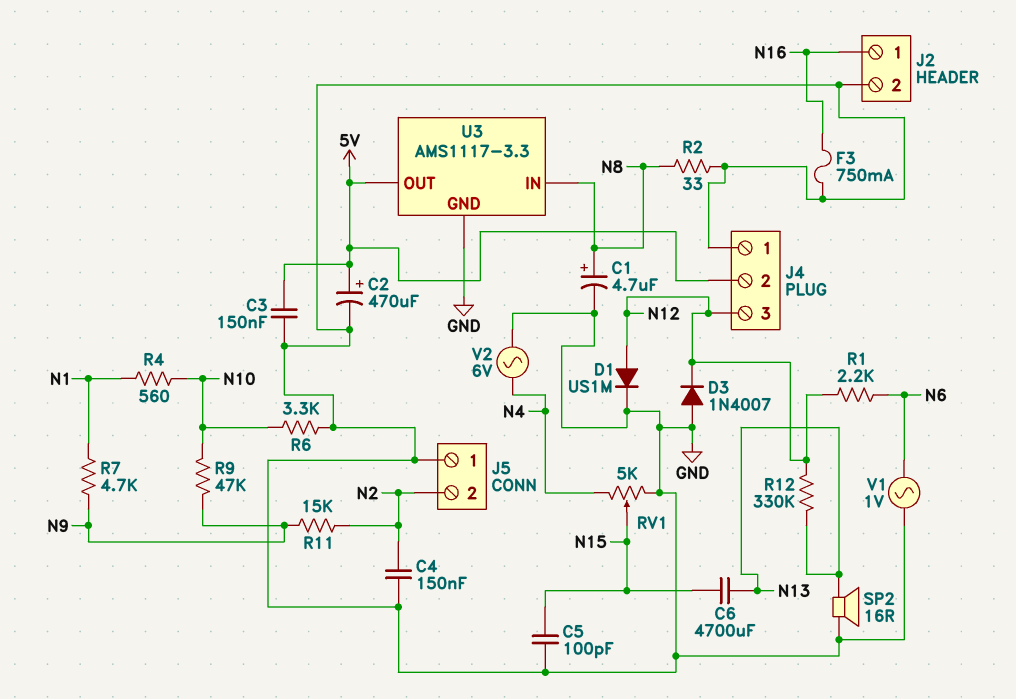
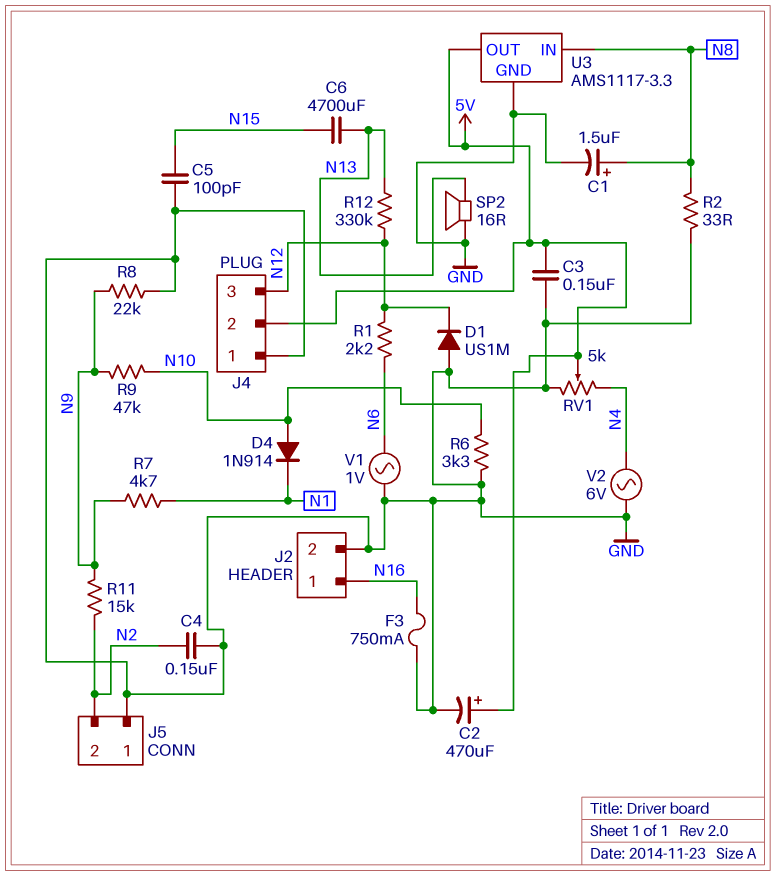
C1: 4.7uF (plus N8, minus GND) -> 1.5uF (plus N8, minus GND)
D1: diode US1M (A N12, K GND) -> diode US1M (A GND, K N12)
D3: diode 1N4007 (A GND, K N12) -> none
D4: none -> diode 1N914 (A N10, K N1)
R4: 560 (N1, N10) -> none
R8: none -> 22k (GND, N9)
RV1: 5k (GND, N4, wiper N15) -> 5k (GND, N4, wiper 5V)

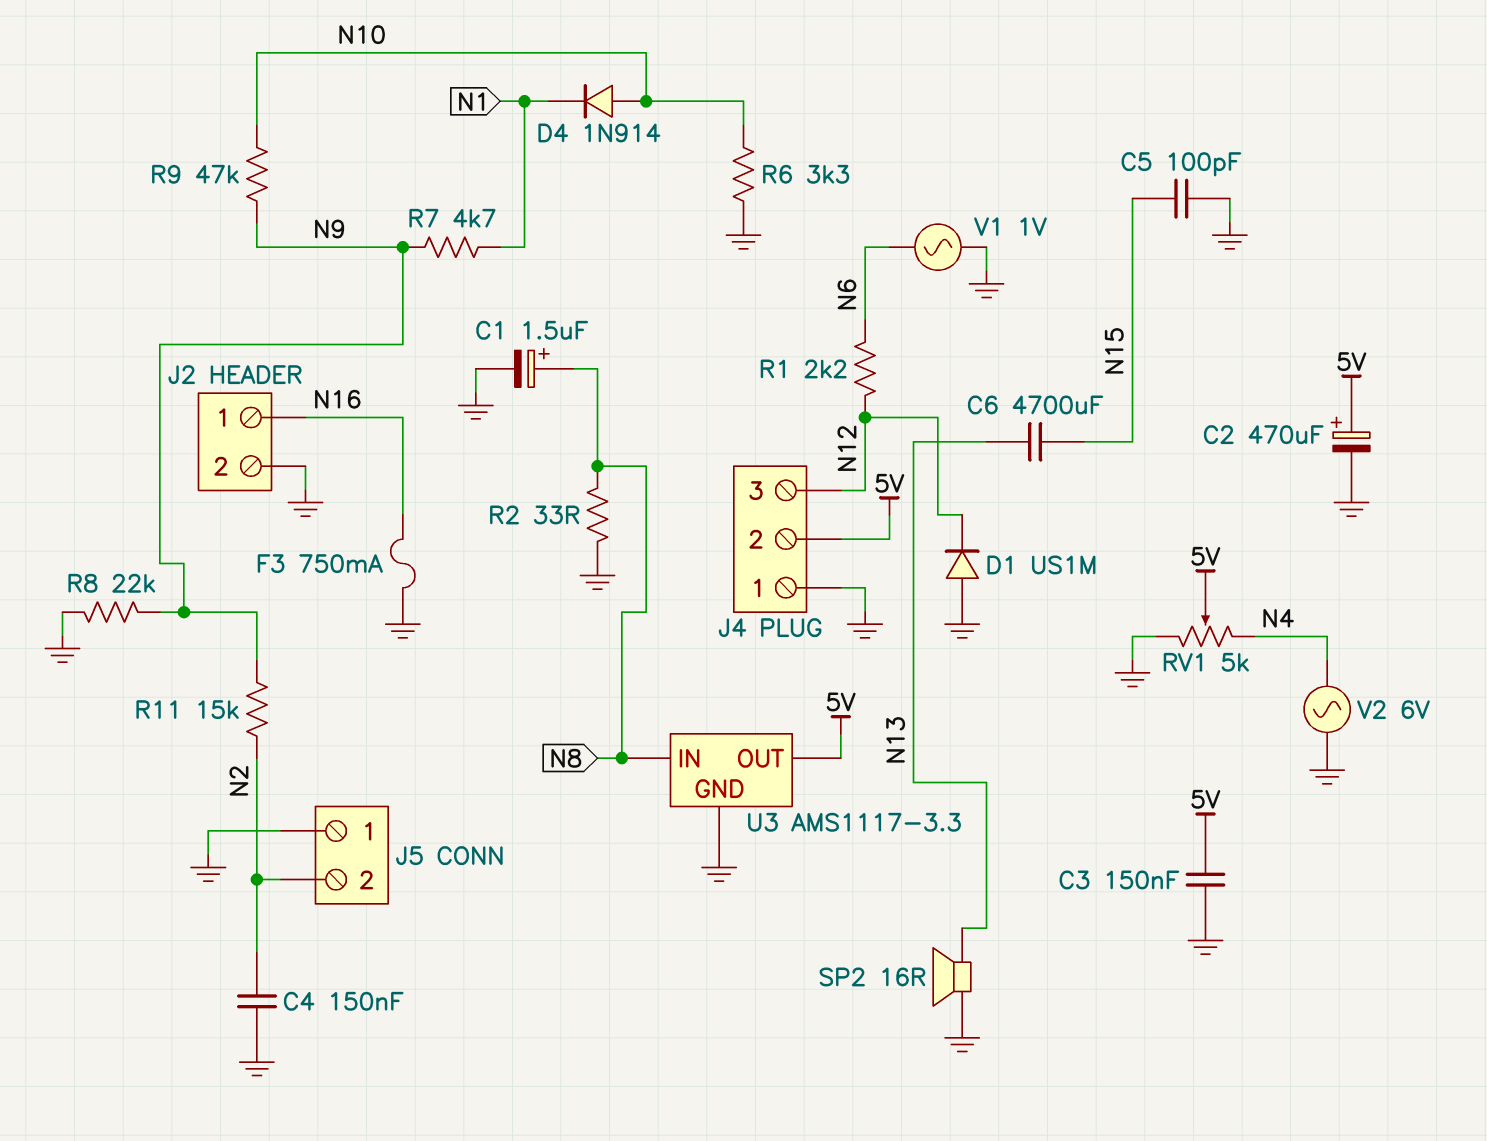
R12: 330k (N12, N13) -> none

